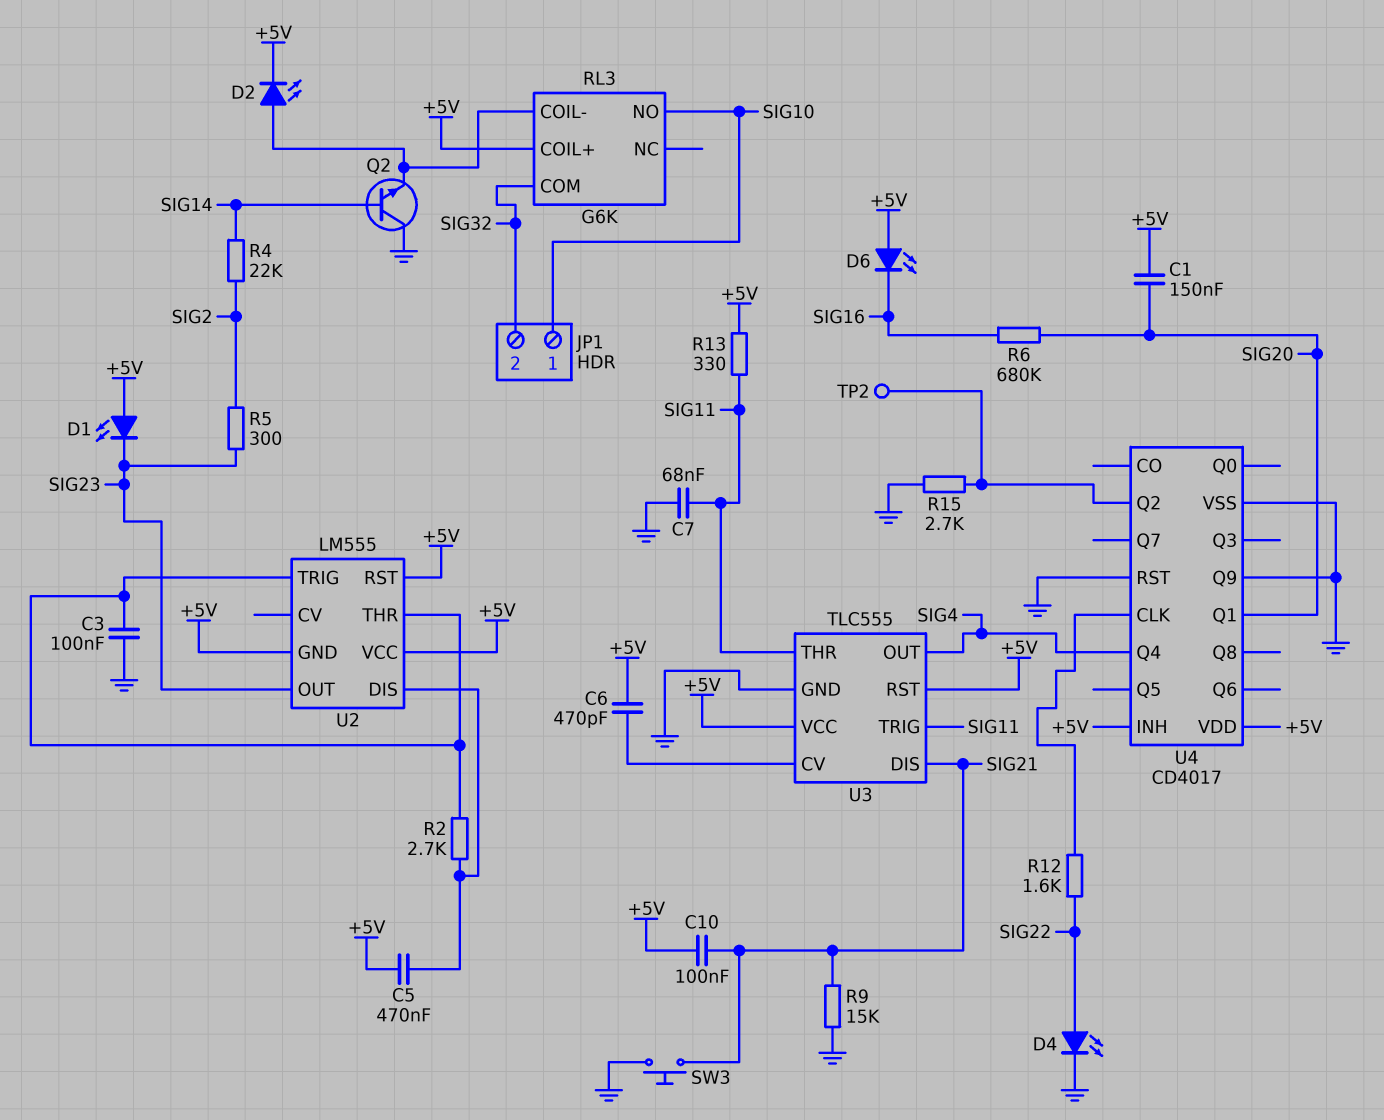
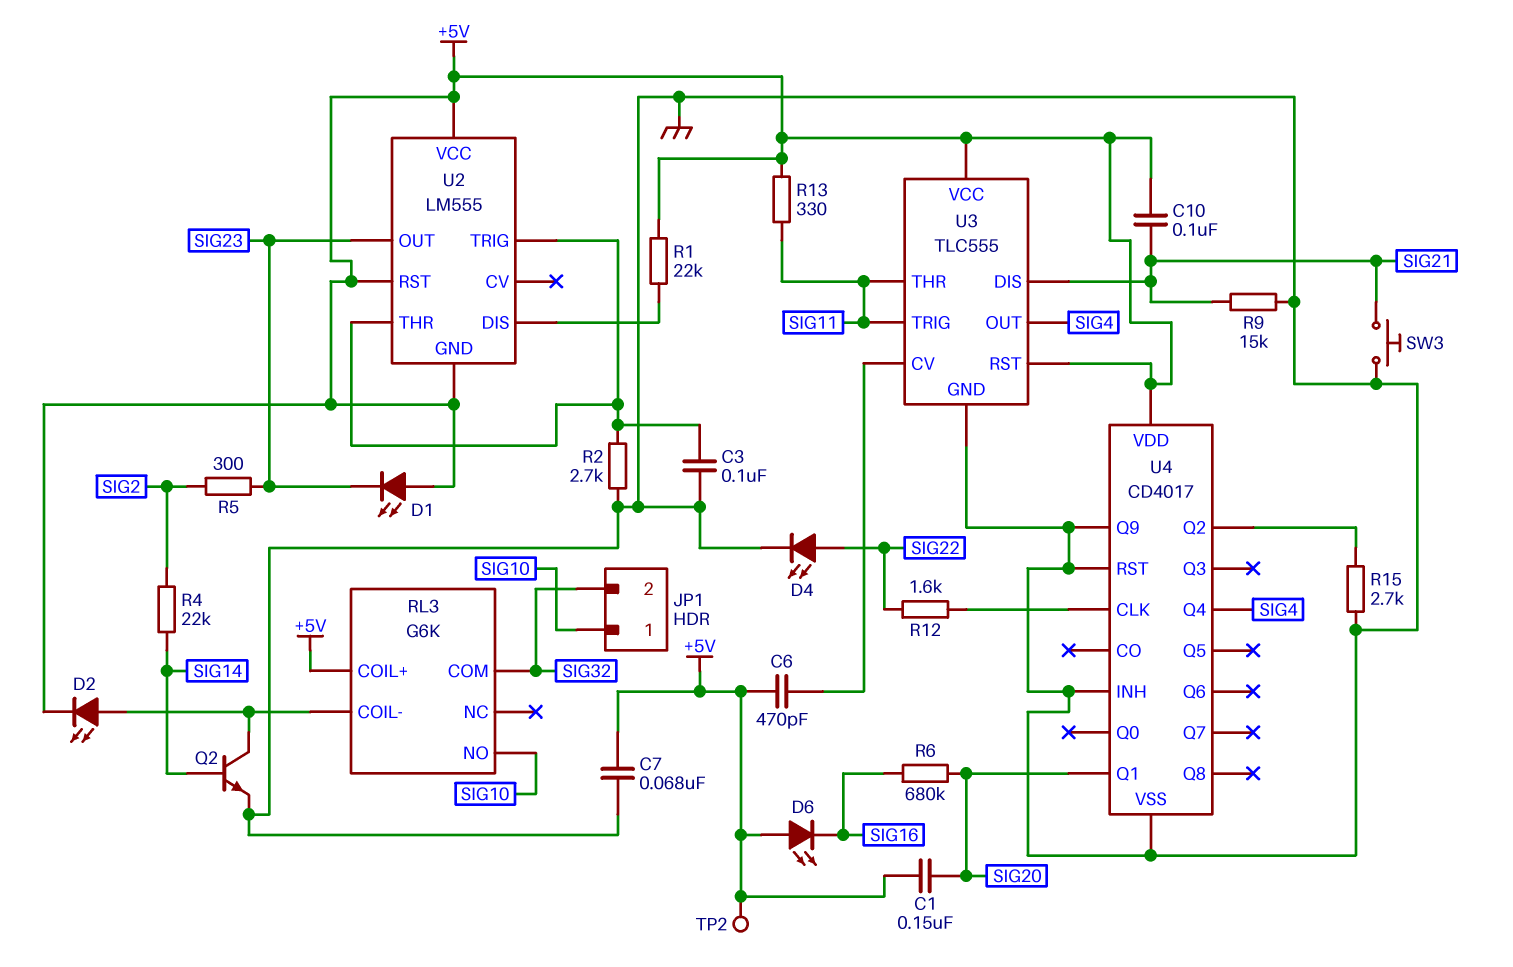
C5: 470nF (+5V, U2/DIS) -> none
C7: 68nF (GND, SIG11) -> 68nF (+5V, GND)
Q2: NPN (B SIG14, C GND, E RL3/COIL-) -> NPN (B SIG14, C RL3/COIL-, E GND)
R1: none -> 22k (+5V, U2/DIS)
R2: 2.7k (U2/DIS, U2/THR) -> 2.7k (GND, U2/THR)
TP2: test point (U4/Q2) -> test point (+5V)
U4 pin INH: +5V -> GND

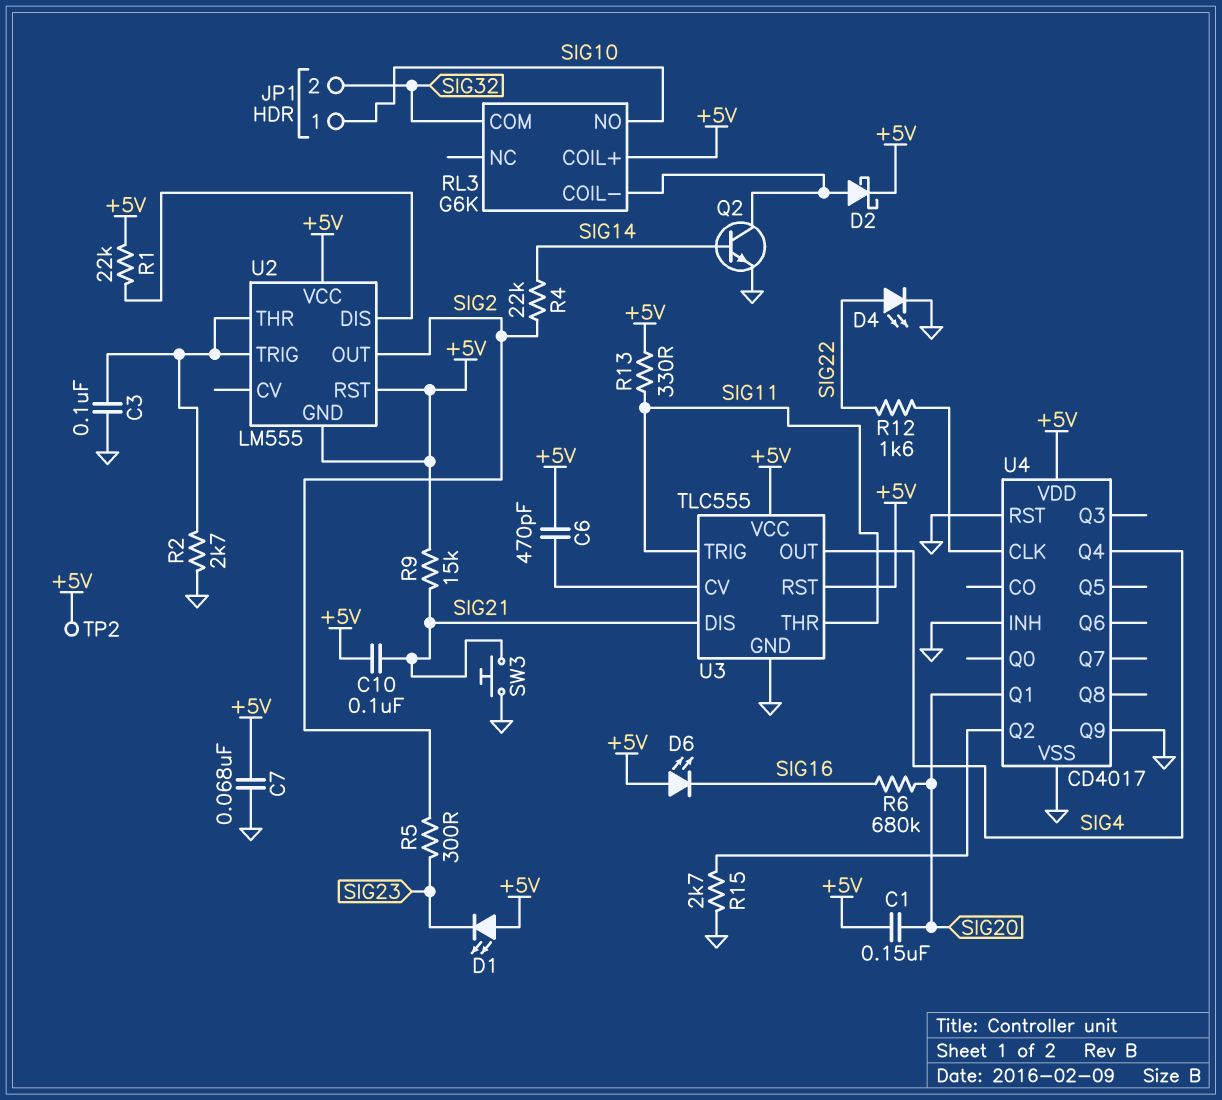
D2: LED (A RL3/COIL-, K +5V) -> schottky (A RL3/COIL-, K +5V)
R9: 15k (GND, SIG21) -> 15k (+5V, SIG21)
U2 pin OUT: SIG23 -> SIG2

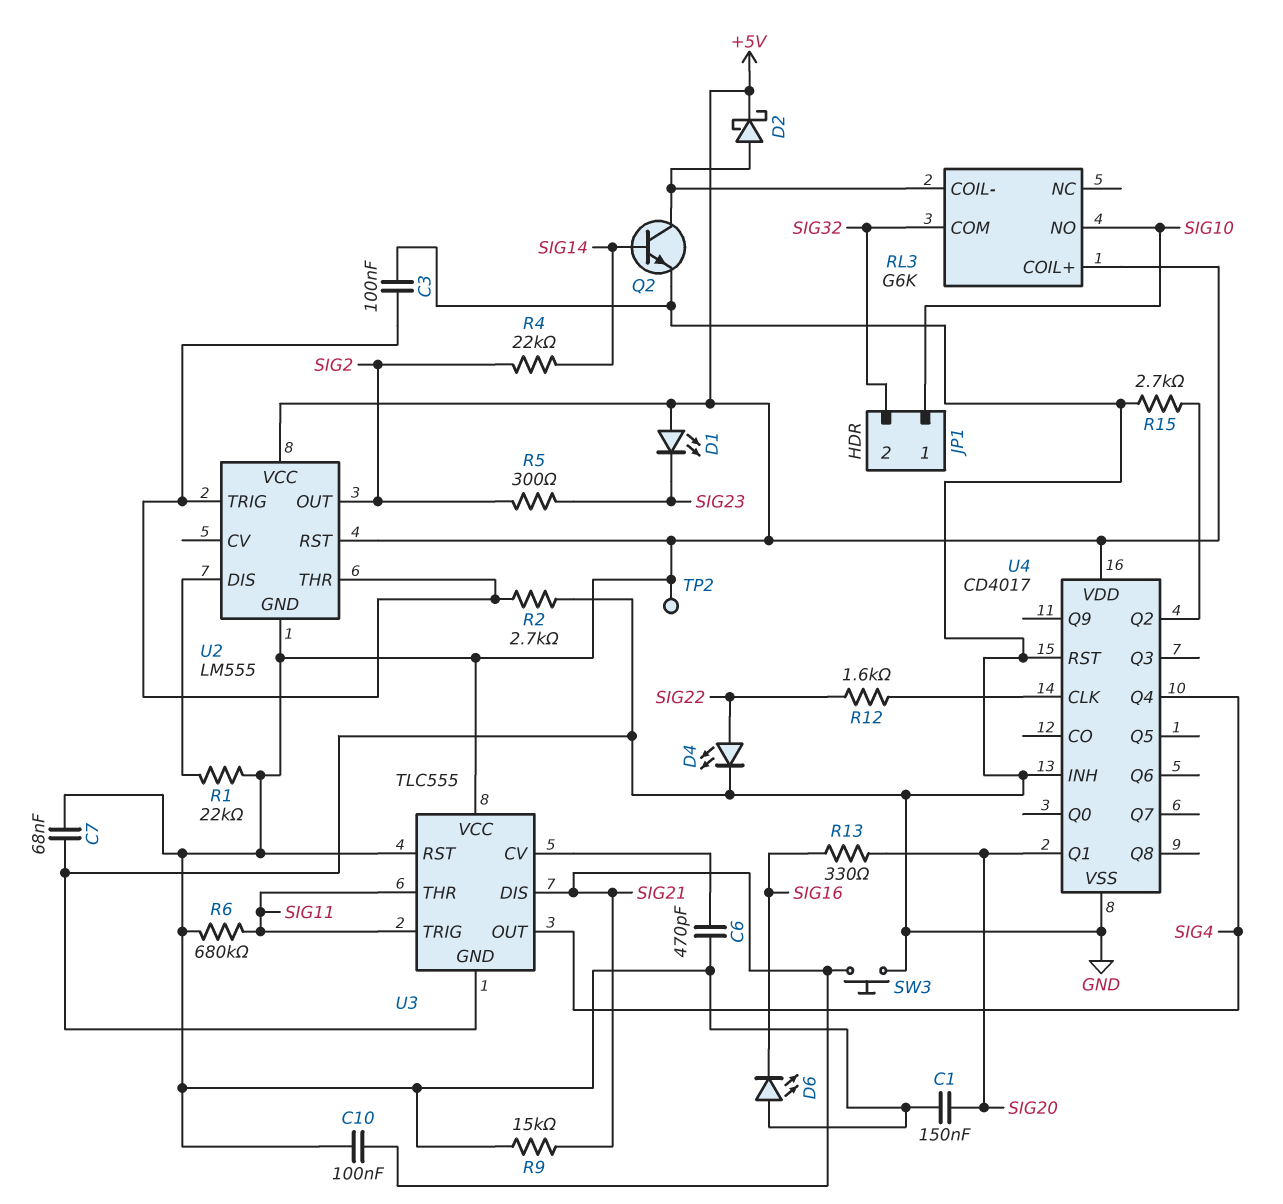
R6: 680k (SIG16, SIG20) -> 680k (+5V, SIG11)
R13: 330 (+5V, SIG11) -> 330 (SIG16, SIG20)
U4 pin Q9: GND -> none

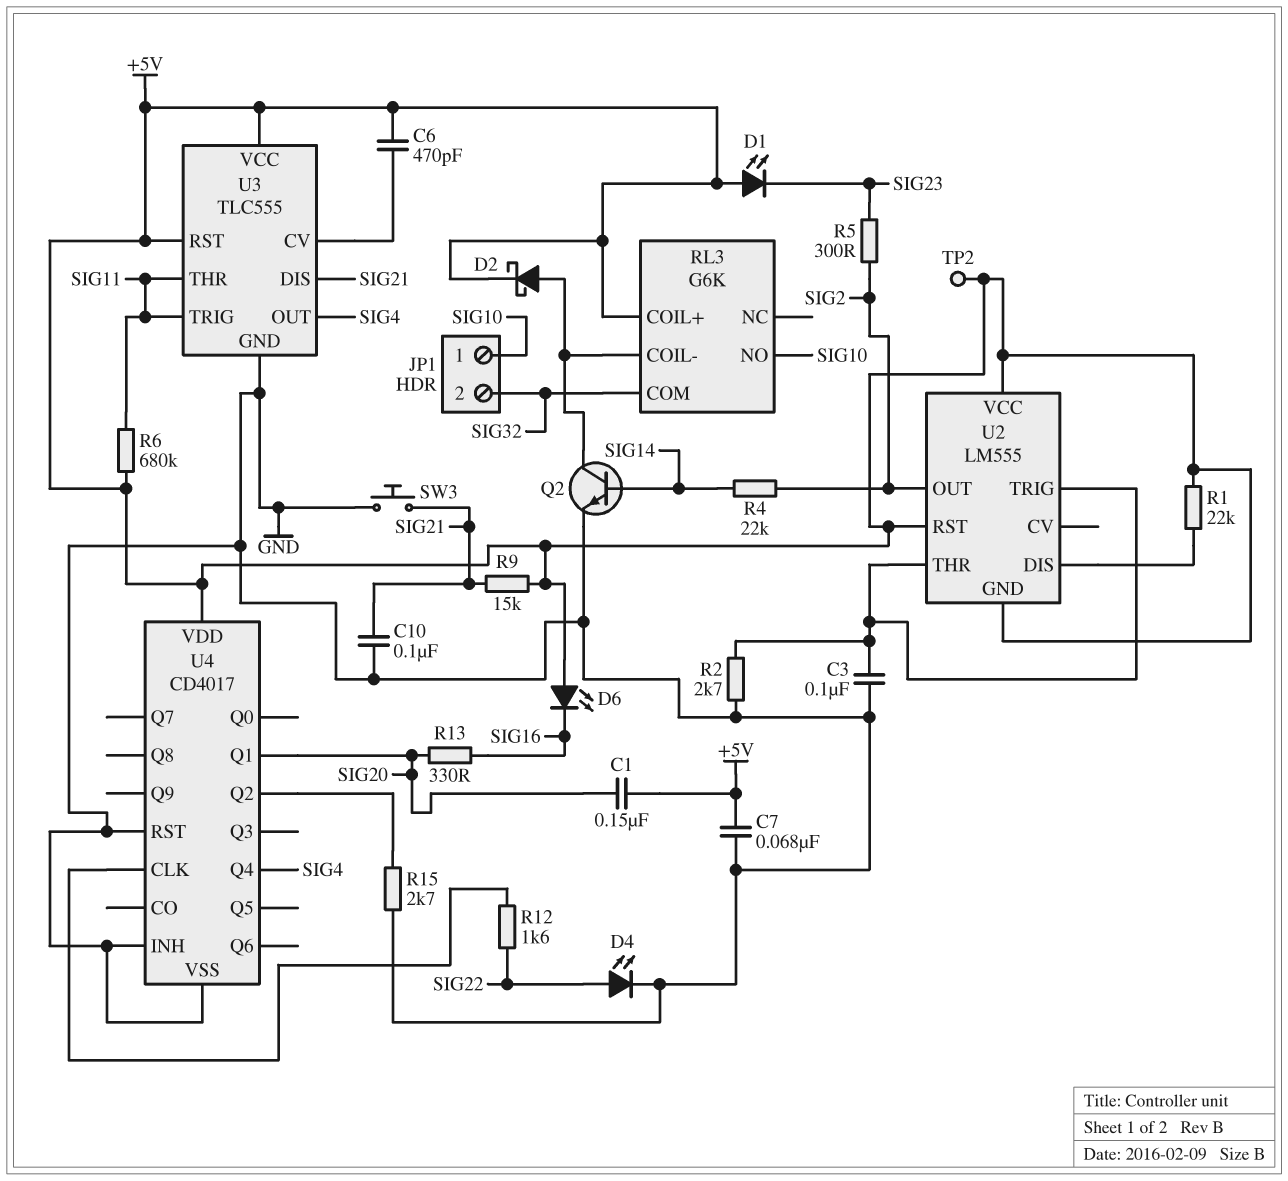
C10: 100nF (+5V, SIG21) -> 100nF (GND, SIG21)

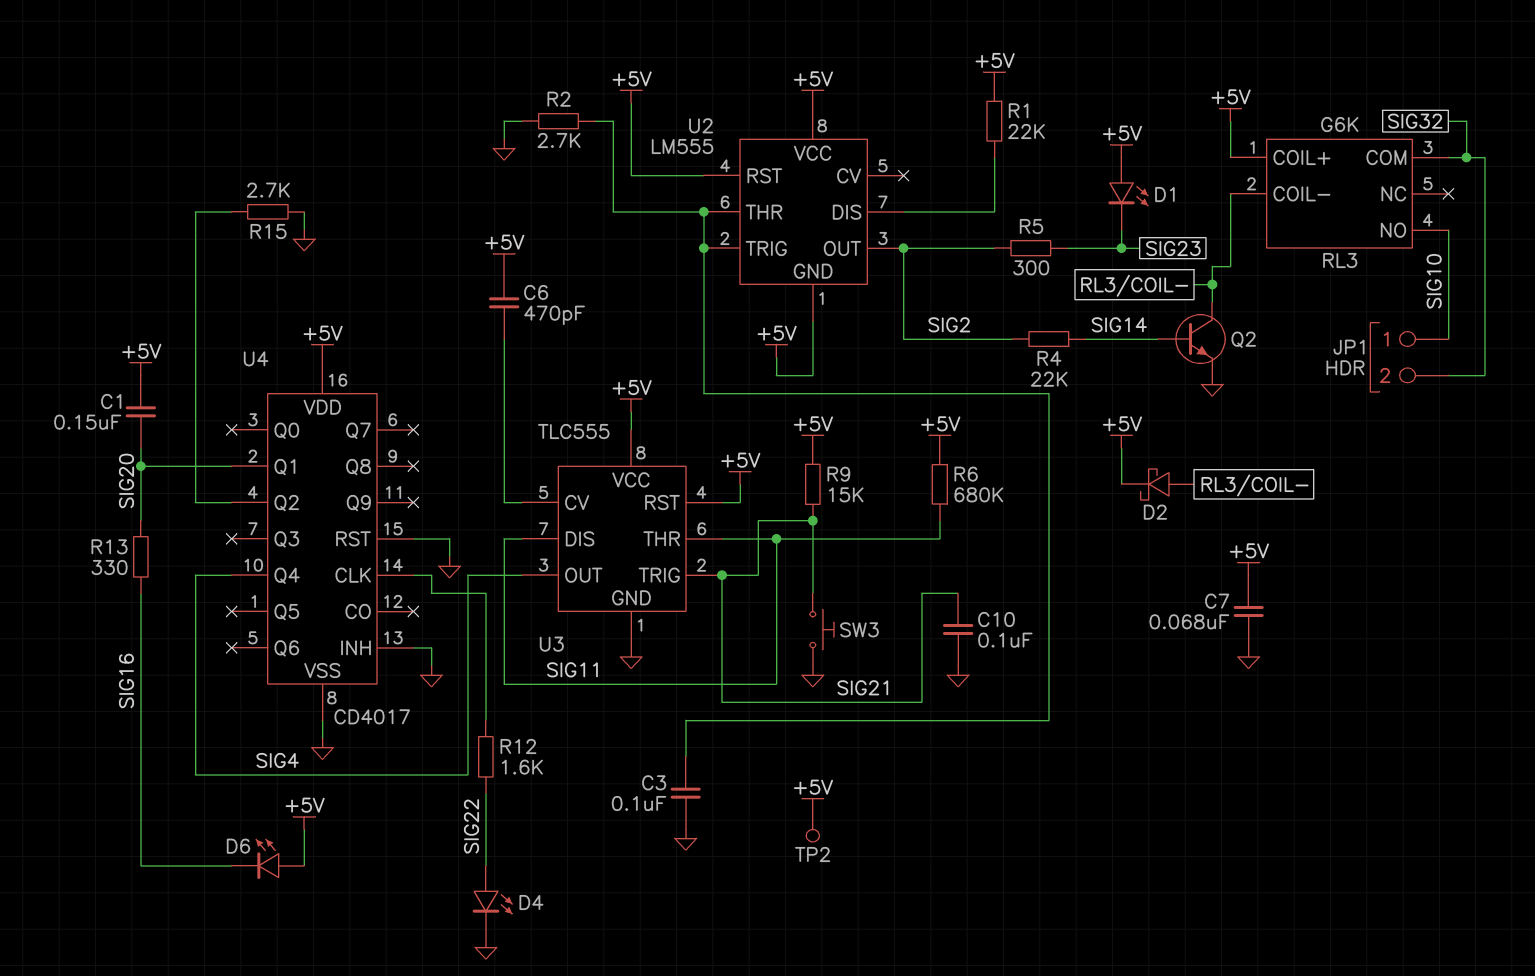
U3 pin DIS: SIG21 -> SIG11
U3 pin TRIG: SIG11 -> SIG21

